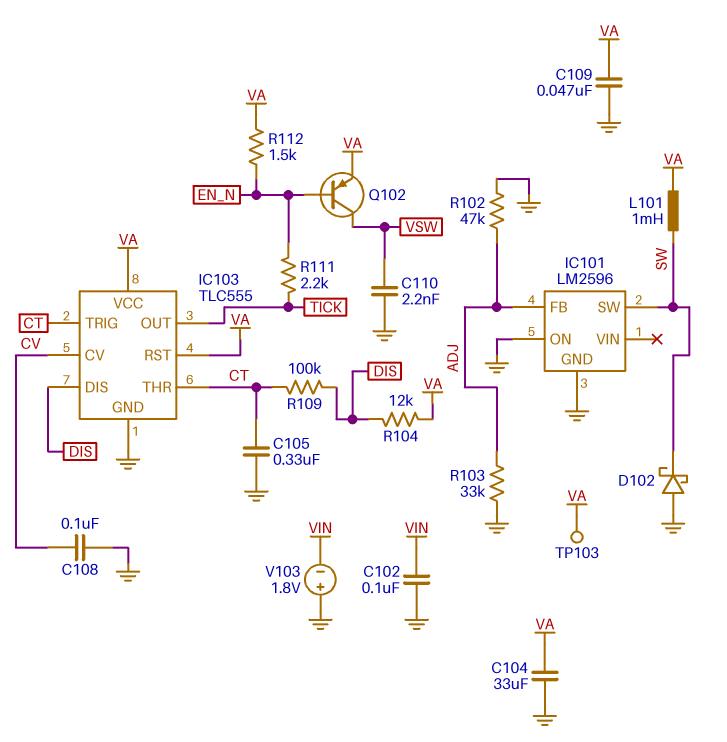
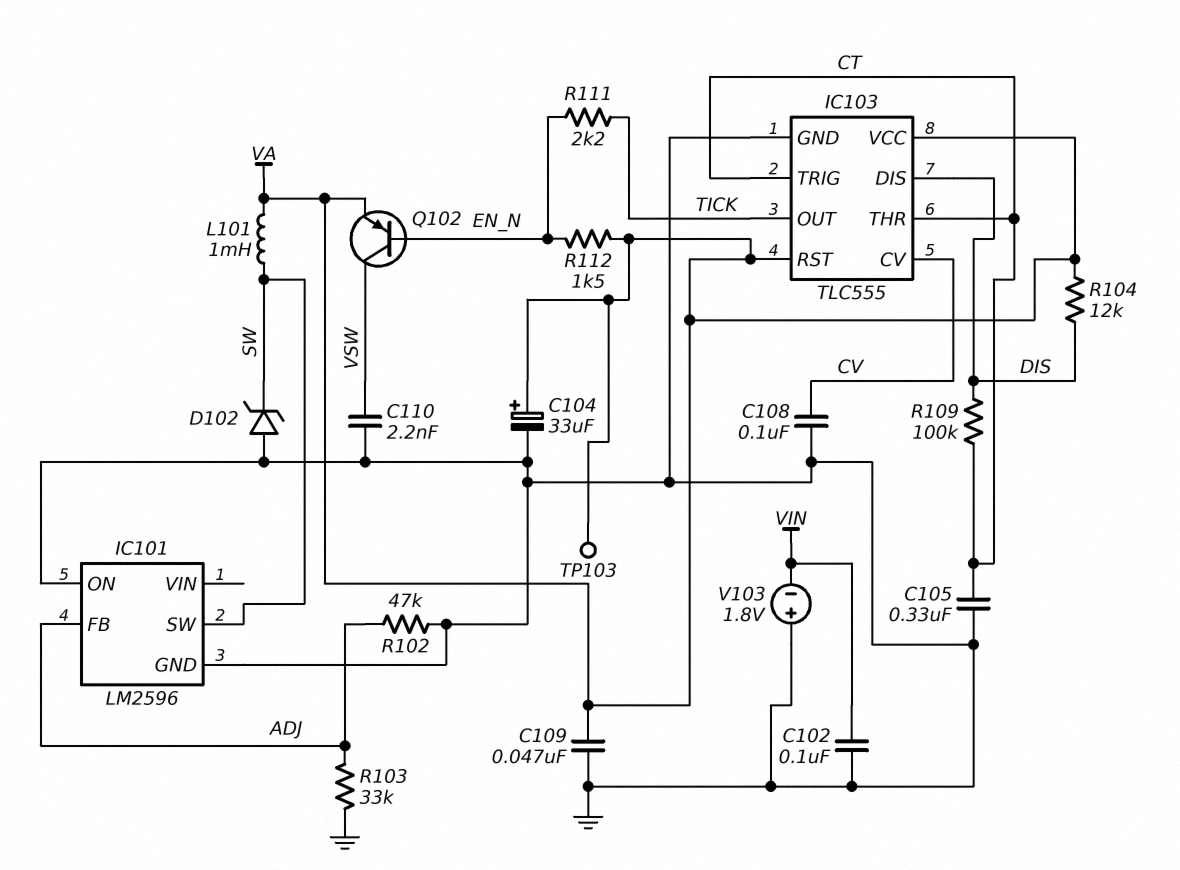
C104: 33uF (GND, VA) -> 33uF (plus VA, minus GND)
D102: schottky (A GND, K SW) -> zener (A GND, K SW)

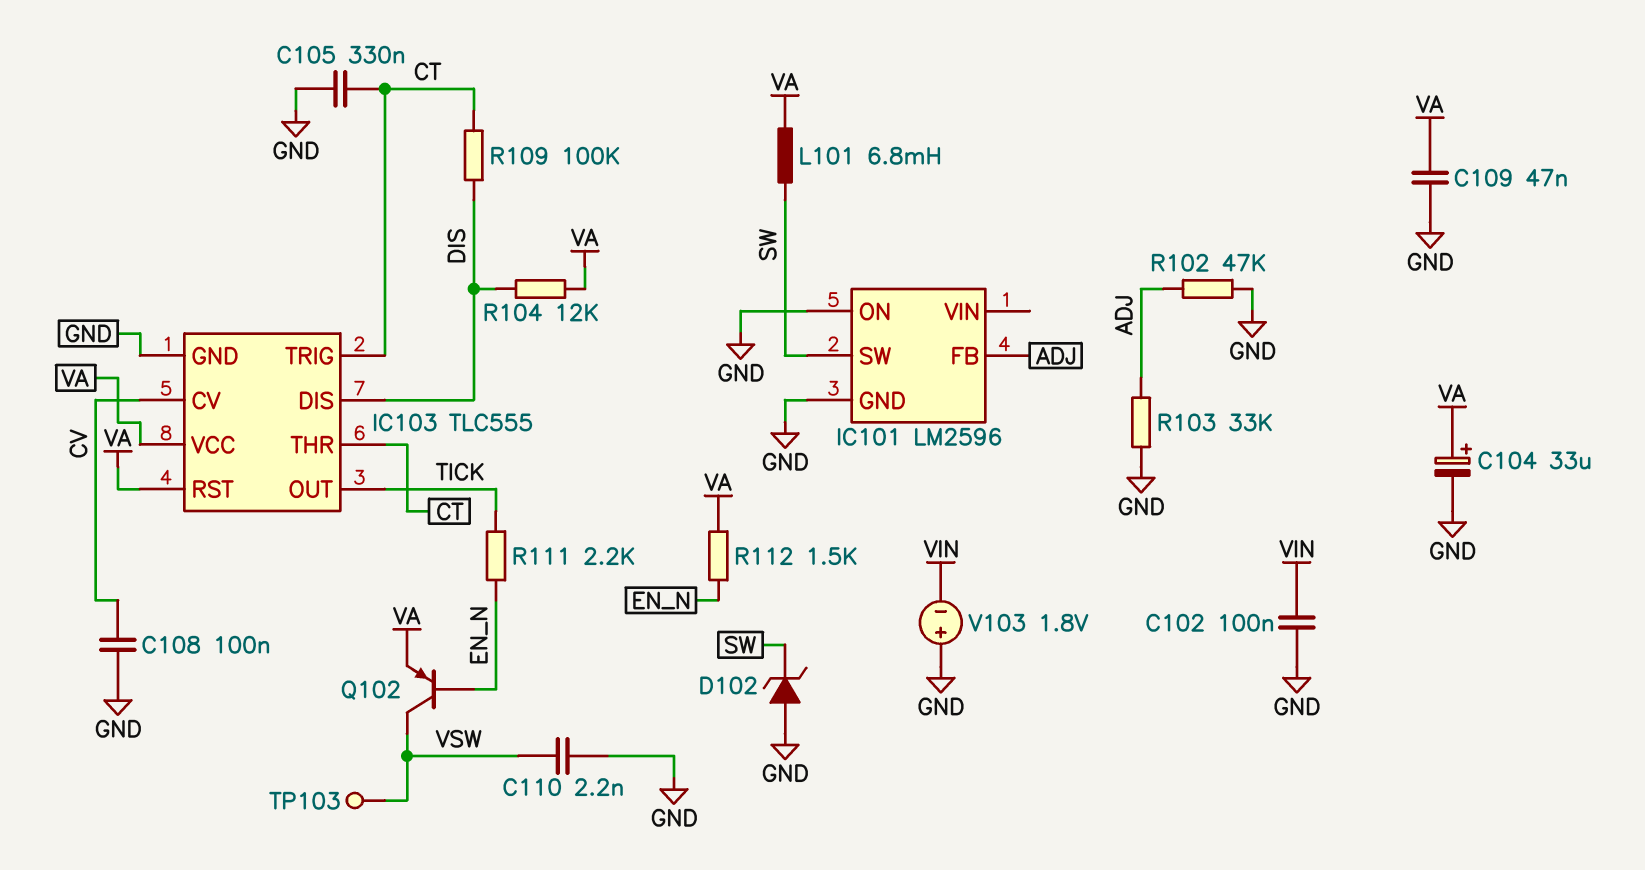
L101: 1mH (SW, VA) -> 6.8mH (SW, VA)
TP103: test point (VA) -> test point (VSW)

